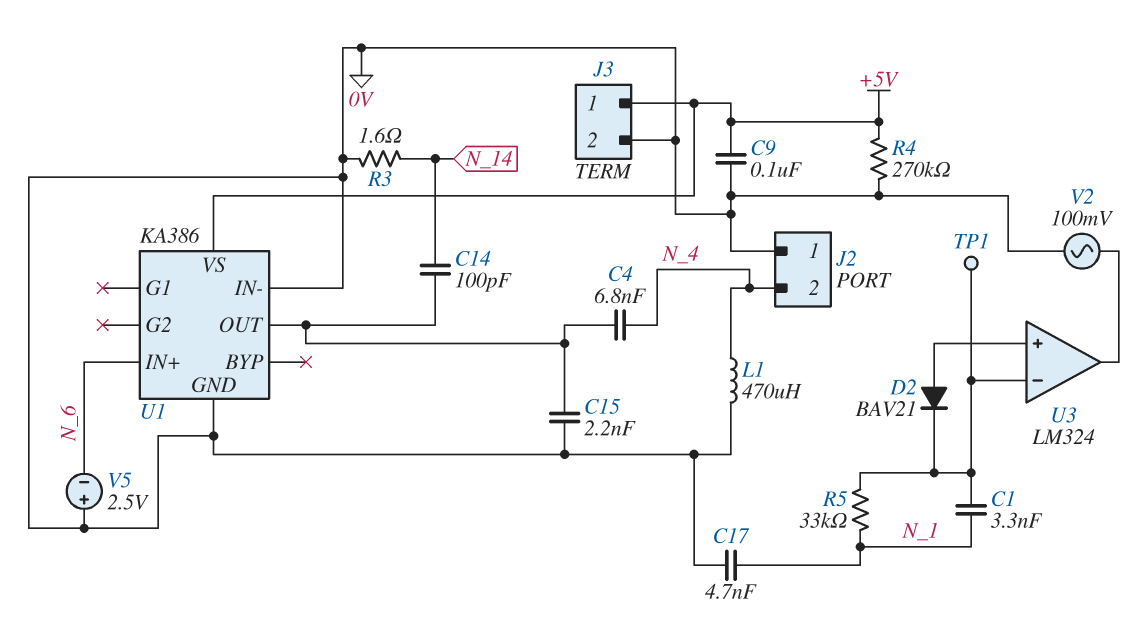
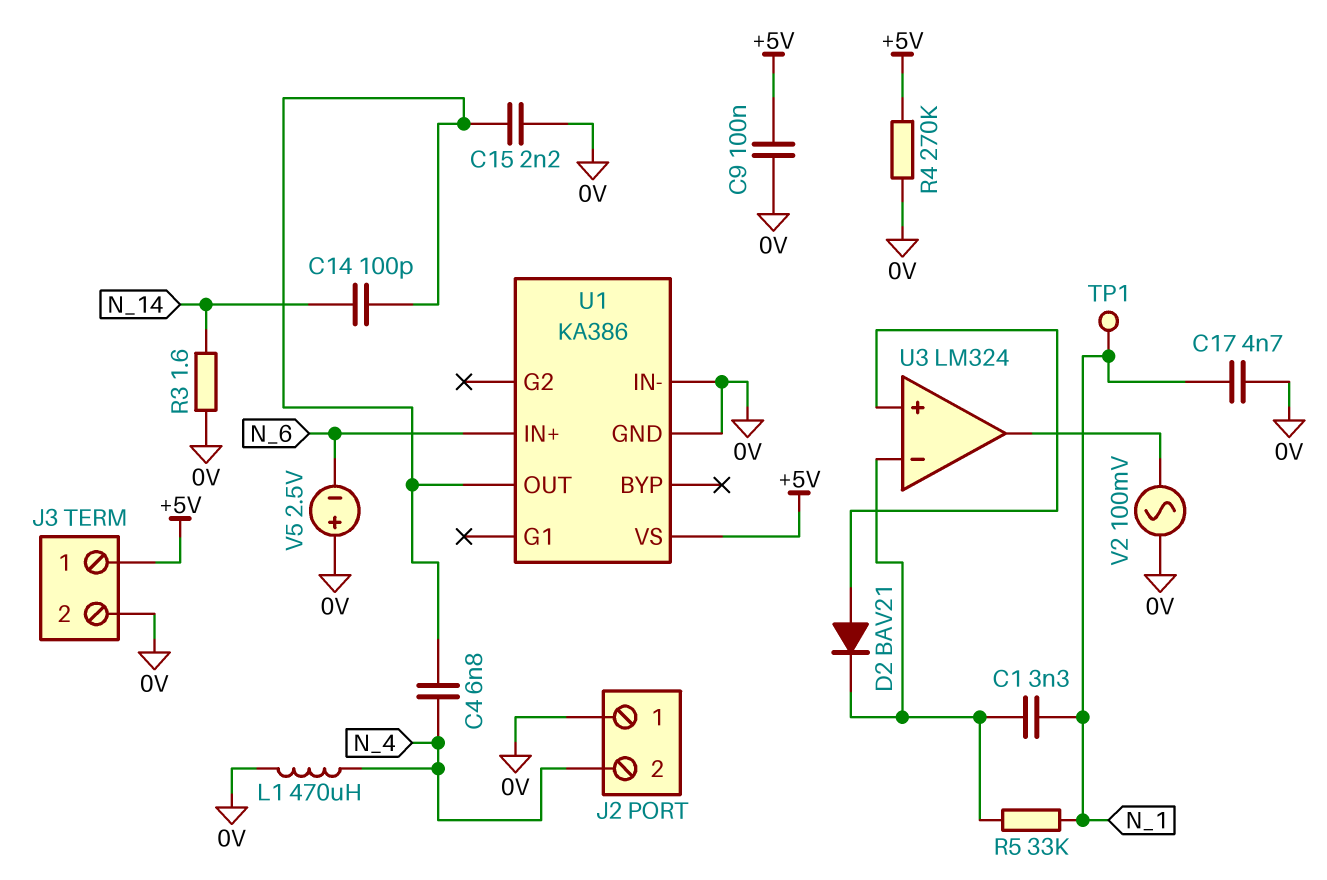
TP1: test point (U3/in-) -> test point (N_1)

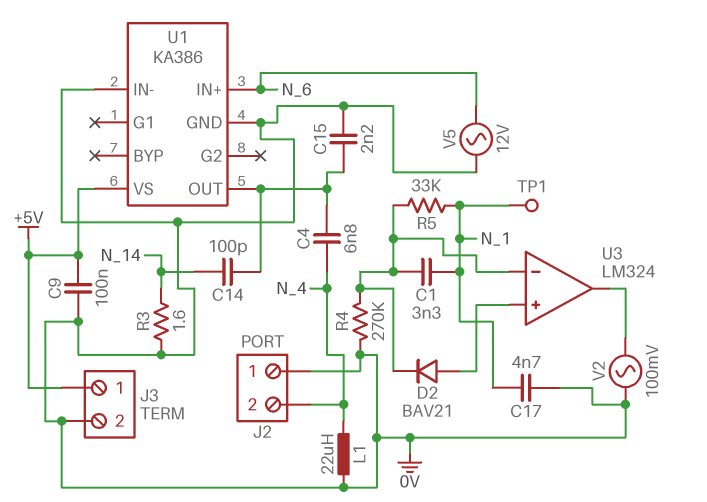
L1: 470uH (0V, N_4) -> 22uH (0V, N_4)
R4: 270k (+5V, 0V) -> 270k (0V, U3/in-)
V5: 2.5V (plus 0V, minus N_6) -> AC 12V (0V, N_6)

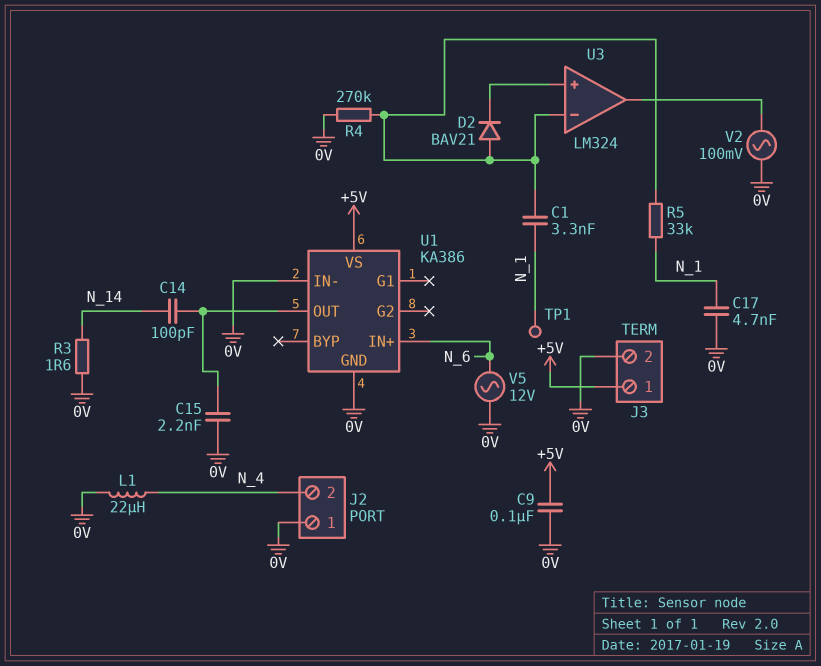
C4: 6.8nF (N_4, U1/OUT) -> none
D2: diode BAV21 (A U3/in+, K U3/in-) -> diode BAV21 (A U3/in-, K U3/in+)

